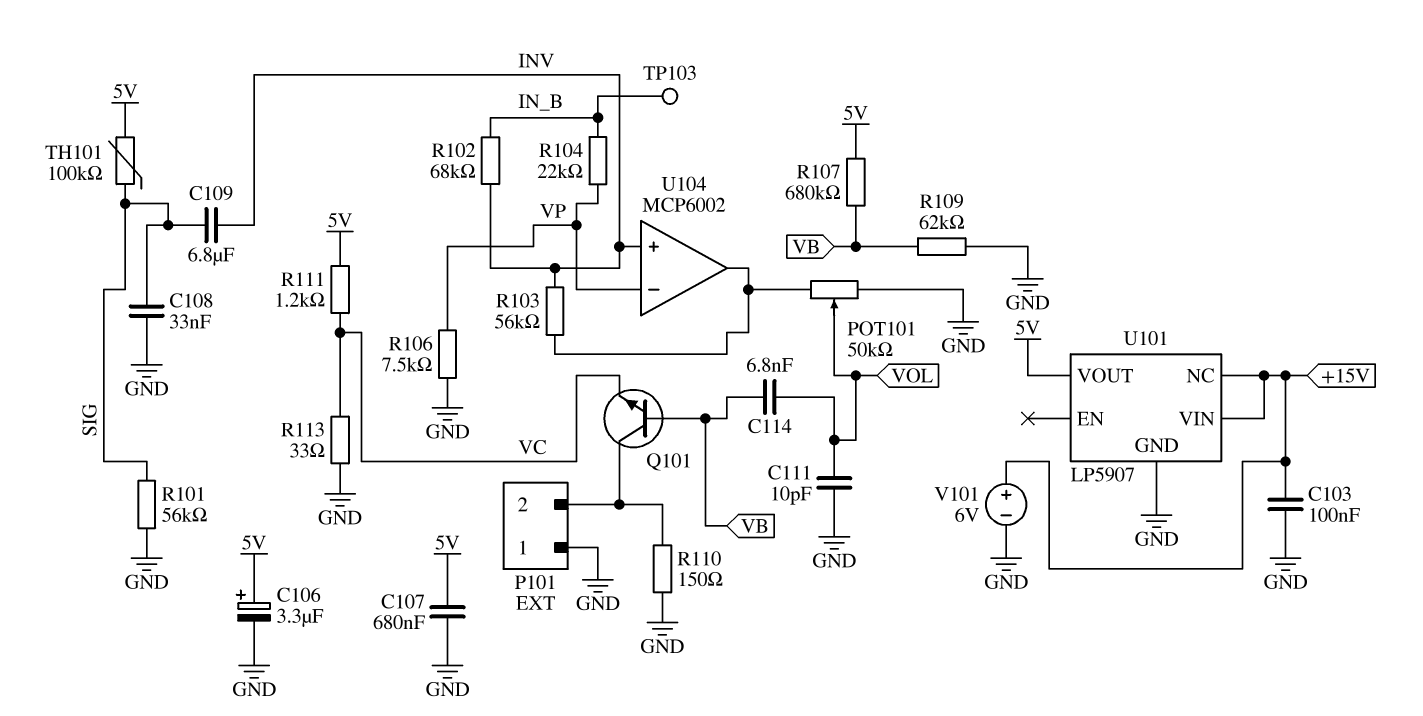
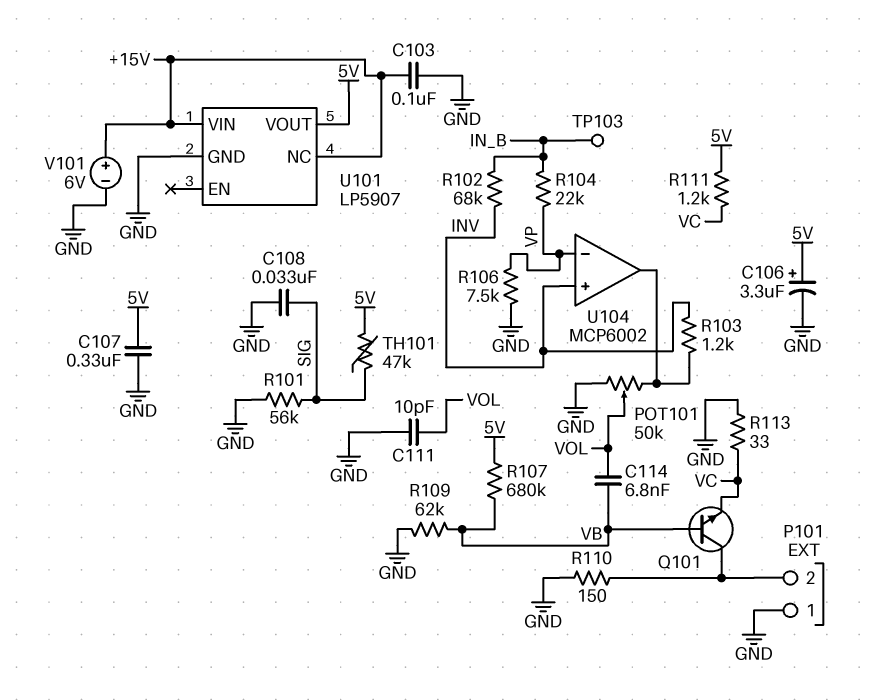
C107: 680nF (5V, GND) -> 330nF (5V, GND)
C109: 6.8uF (INV, SIG) -> none
R103: 56k (INV, U104/out) -> 1.2k (INV, U104/out)
TH101: 100k (5V, SIG) -> 47k (5V, SIG)

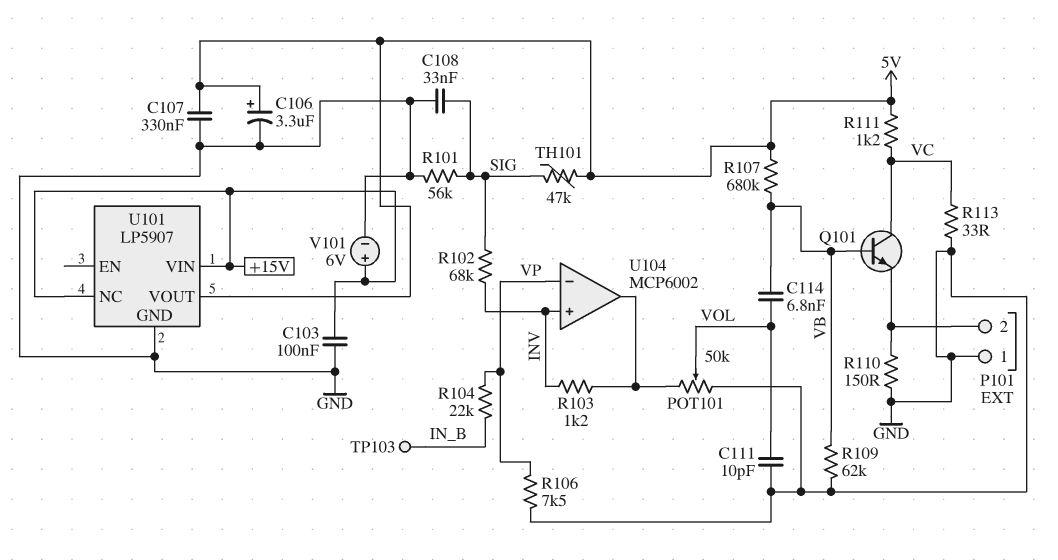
Q101: NPN (B VB, C P101/2, E VC) -> NPN (B VB, C VC, E P101/2)
R102: 68k (INV, IN_B) -> 68k (INV, SIG)

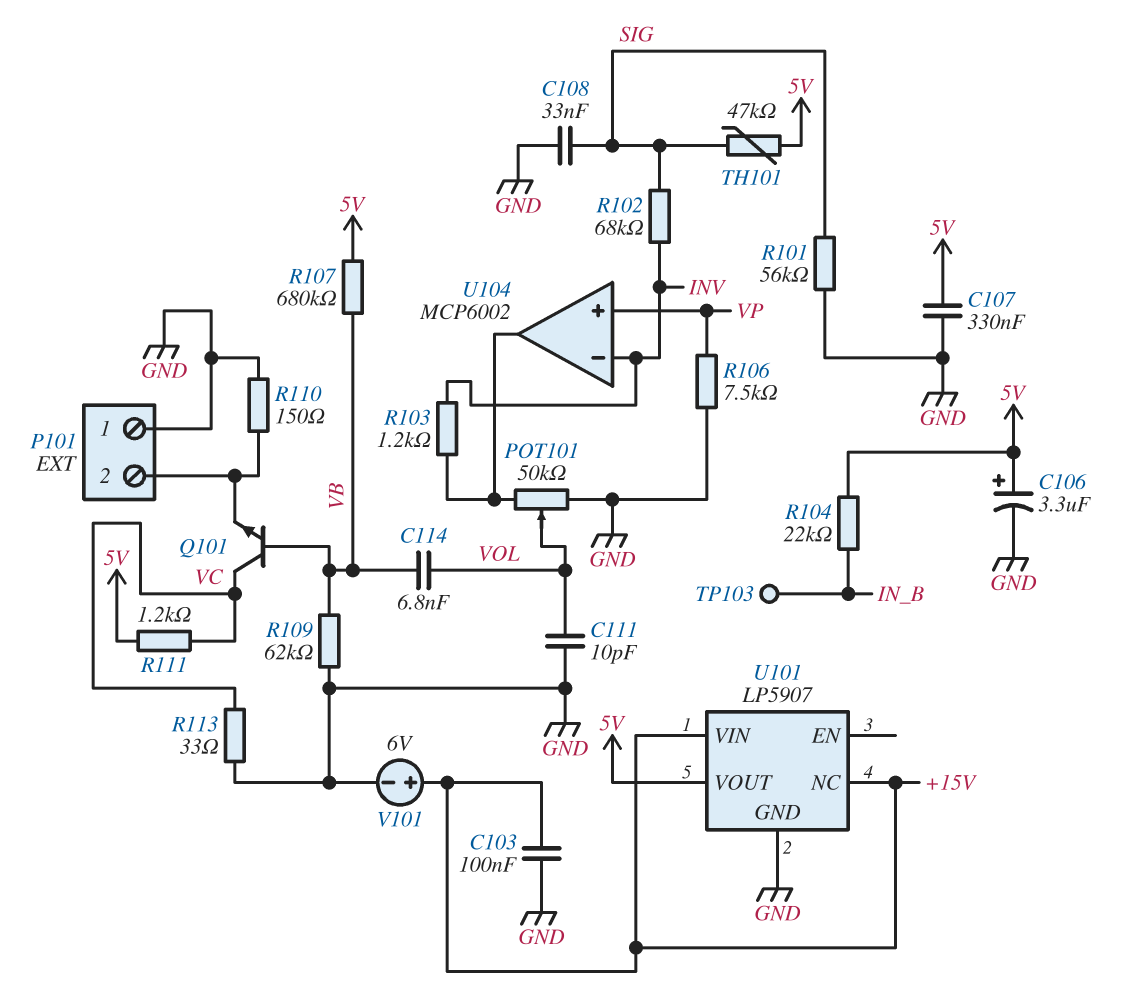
R104: 22k (IN_B, VP) -> 22k (5V, IN_B)
U104 pin in+: INV -> VP
U104 pin in-: VP -> INV

